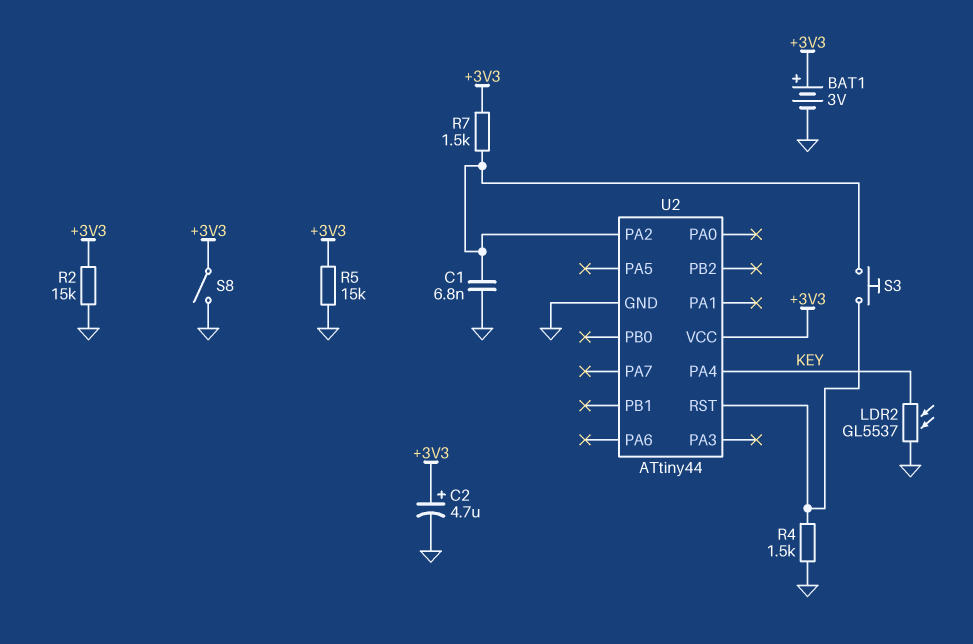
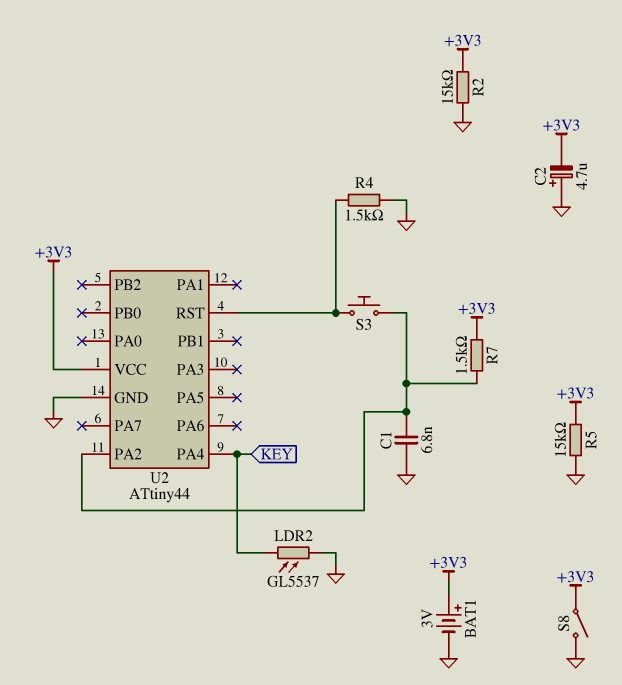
C2: 4.7uF (plus +3V3, minus GND) -> 4.7uF (plus GND, minus +3V3)

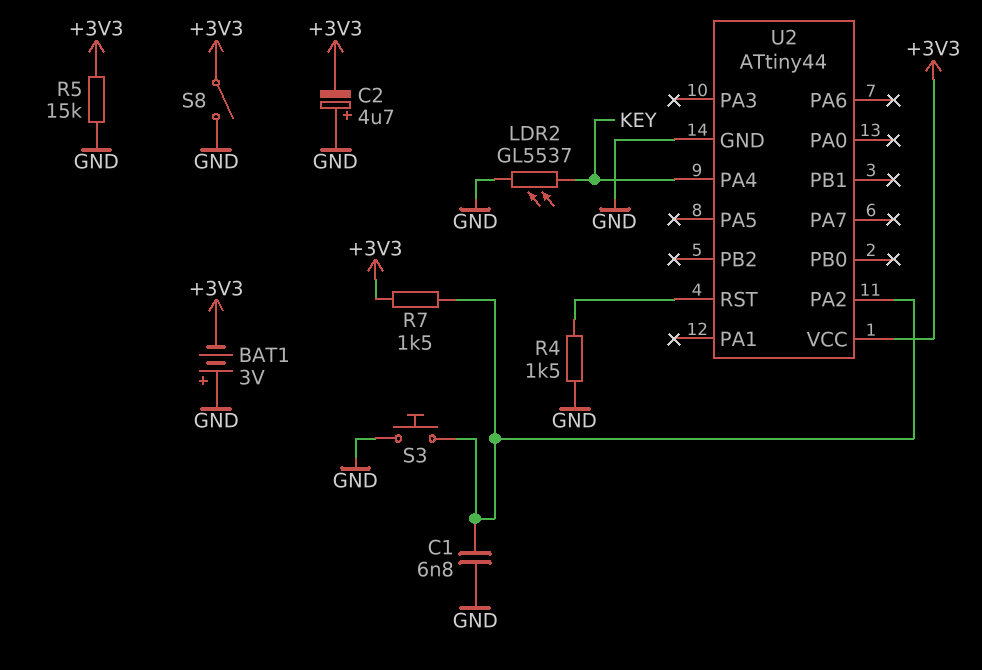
BAT1: 3V (plus +3V3, minus GND) -> 3V (plus GND, minus +3V3)
R2: 15k (+3V3, GND) -> none
S3: button (U2/PA2, U2/RST) -> button (GND, U2/PA2)

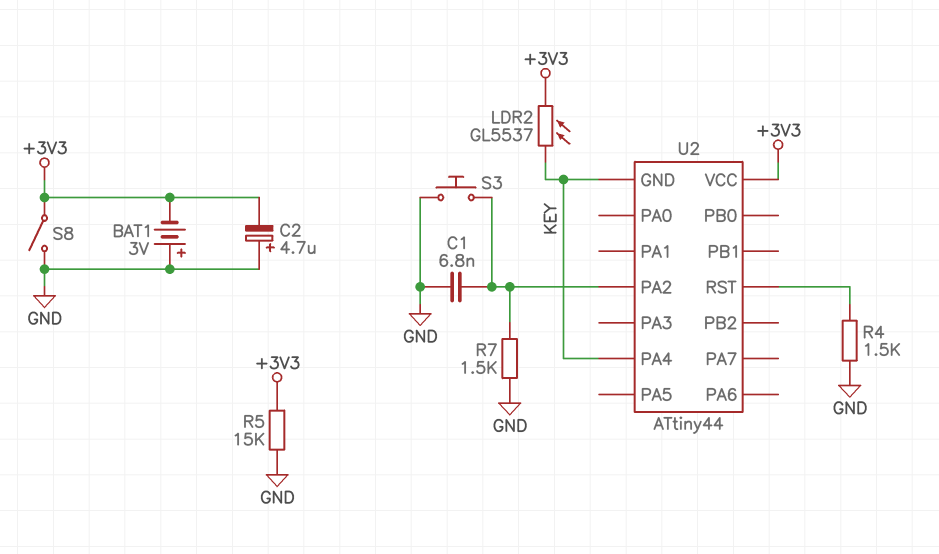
LDR2: GL5537 (GND, KEY) -> GL5537 (+3V3, KEY)
R7: 1.5k (+3V3, U2/PA2) -> 1.5k (GND, U2/PA2)
U2 pin GND: GND -> KEY

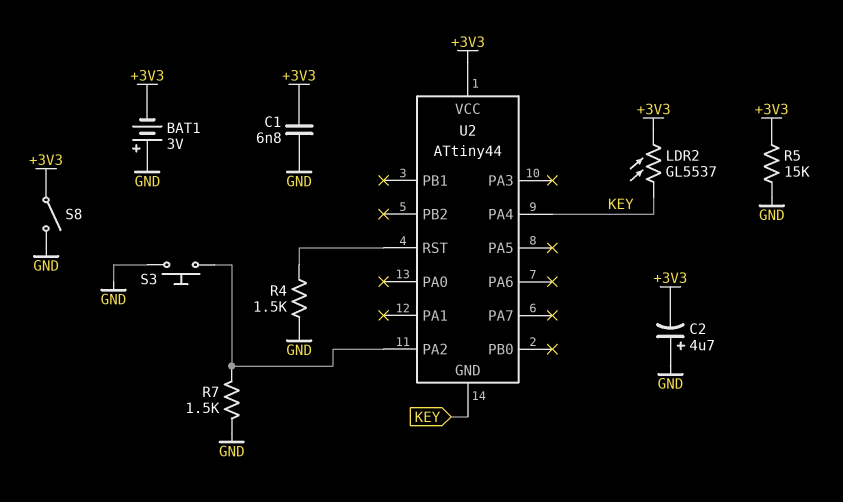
C1: 6.8nF (GND, U2/PA2) -> 6.8nF (+3V3, GND)

